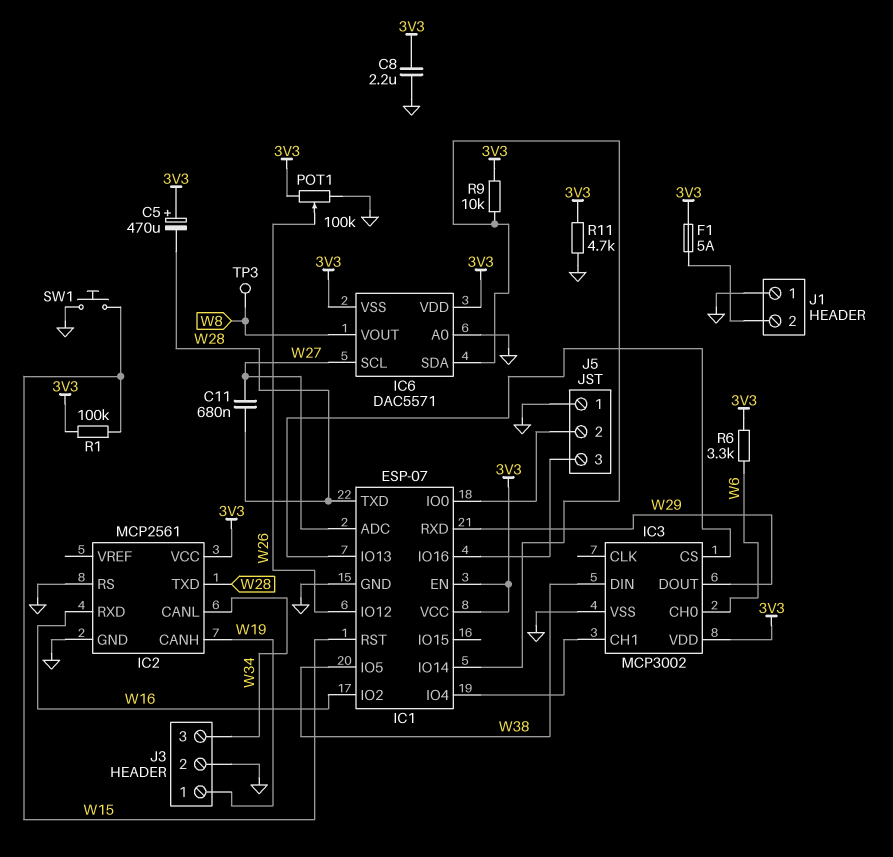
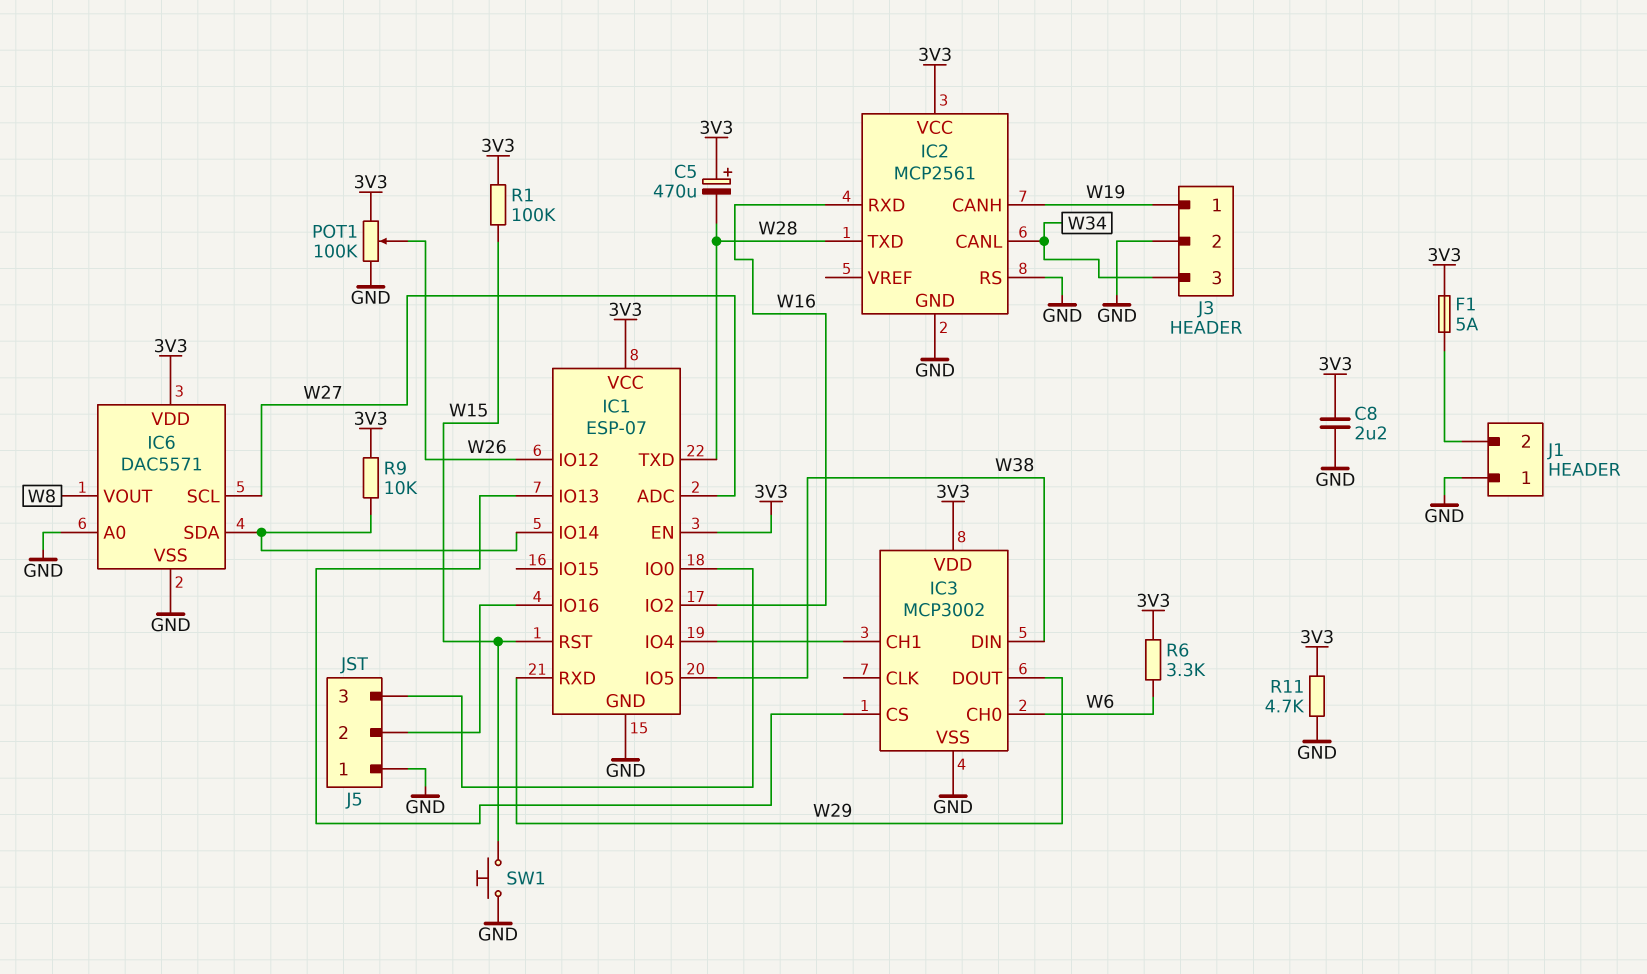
C11: 680nF (W27, W28) -> none
IC6 pin VSS: 3V3 -> GND
J5 pin 2: IC1/IO0 -> IC1/IO16
J5 pin 3: IC1/IO16 -> IC1/IO0
TP3: test point (W8) -> none

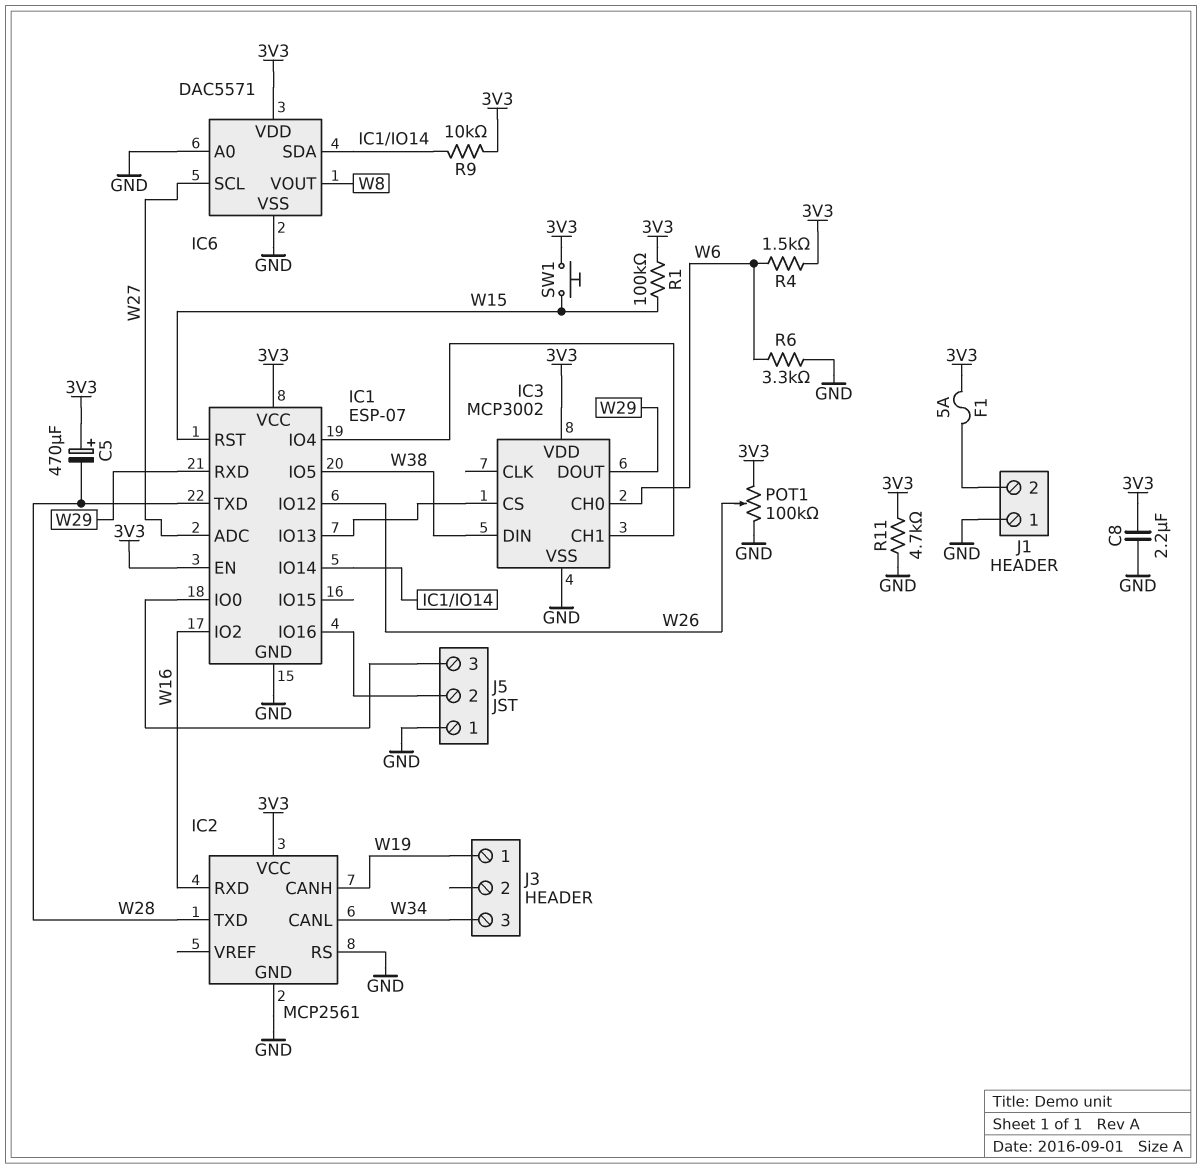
J3 pin 2: GND -> none
R4: none -> 1.5k (3V3, W6)
R6: 3.3k (3V3, W6) -> 3.3k (GND, W6)
SW1: button (GND, W15) -> button (3V3, W15)

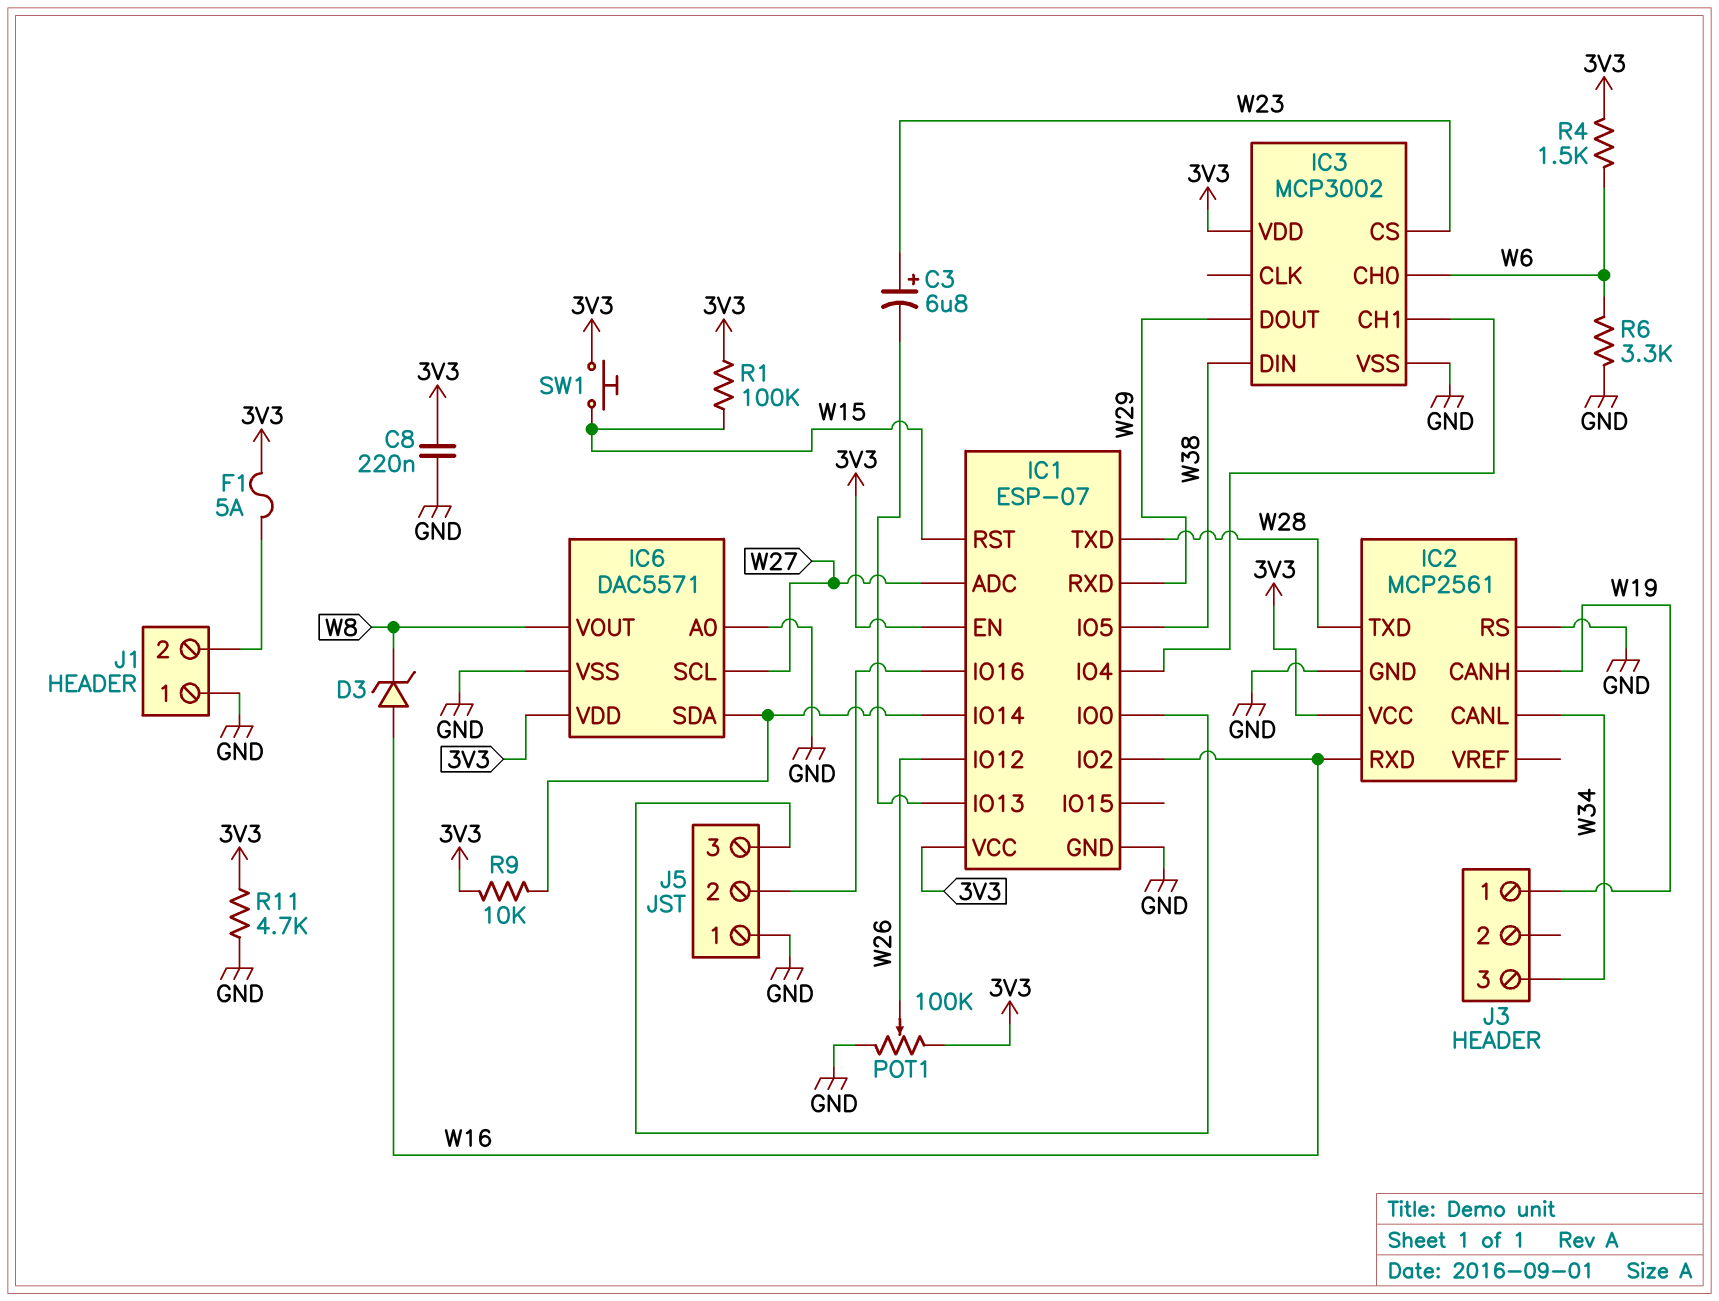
C3: none -> 6.8uF (plus W23, minus IC1/IO13)
C5: 470uF (plus 3V3, minus W28) -> none
C8: 2.2uF (3V3, GND) -> 220nF (3V3, GND)
D3: none -> zener (A W16, K W8)
IC3 pin CS: IC1/IO13 -> W23

